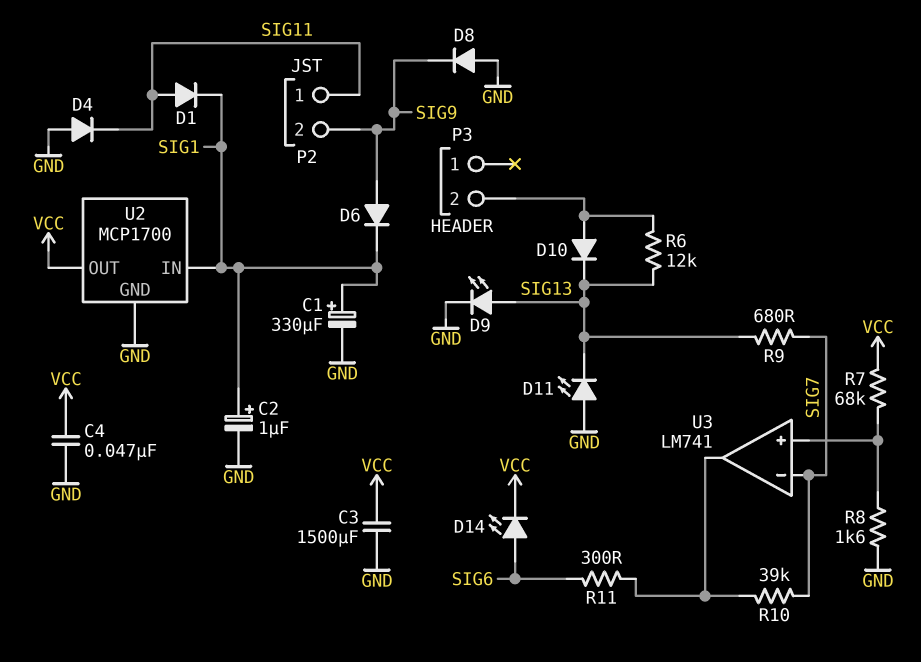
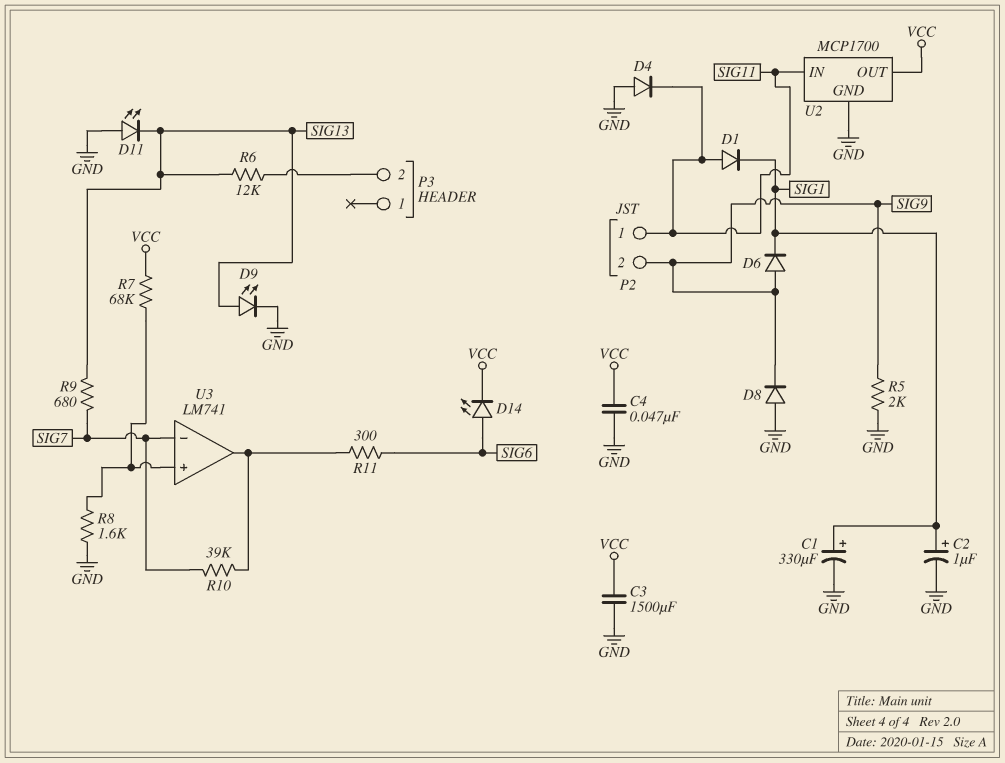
D10: diode (A P3/2, K SIG13) -> none
R5: none -> 2k (GND, SIG9)
U2 pin IN: SIG1 -> SIG11

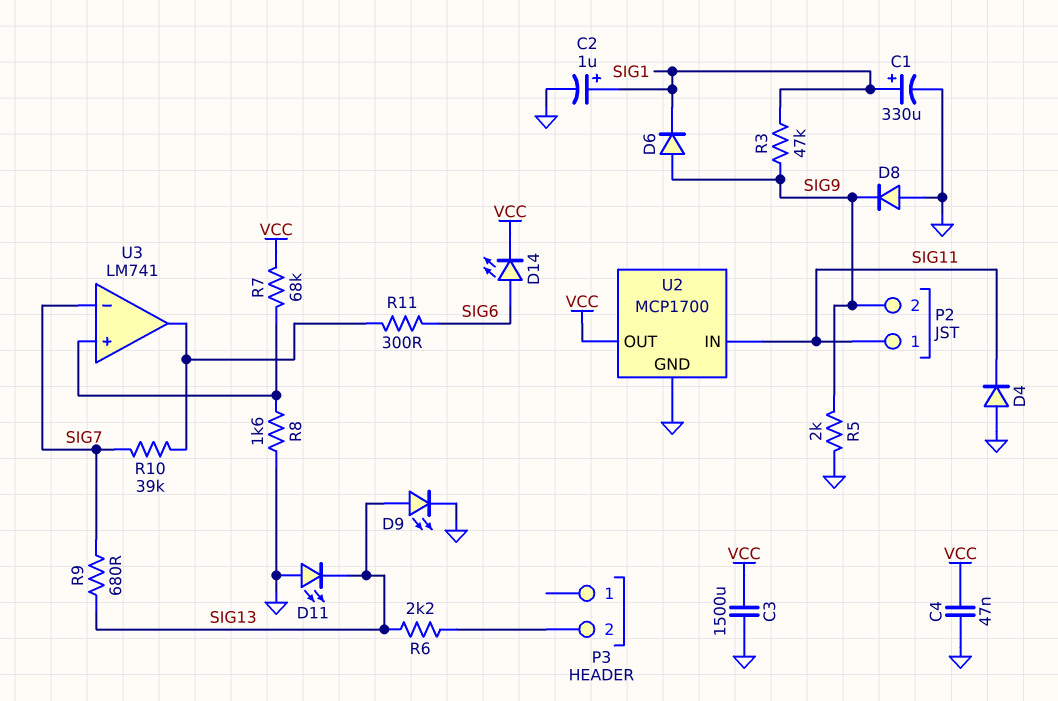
D1: diode (A SIG11, K SIG1) -> none
R3: none -> 47k (SIG1, SIG9)
R6: 12k (P3/2, SIG13) -> 2.2k (P3/2, SIG13)

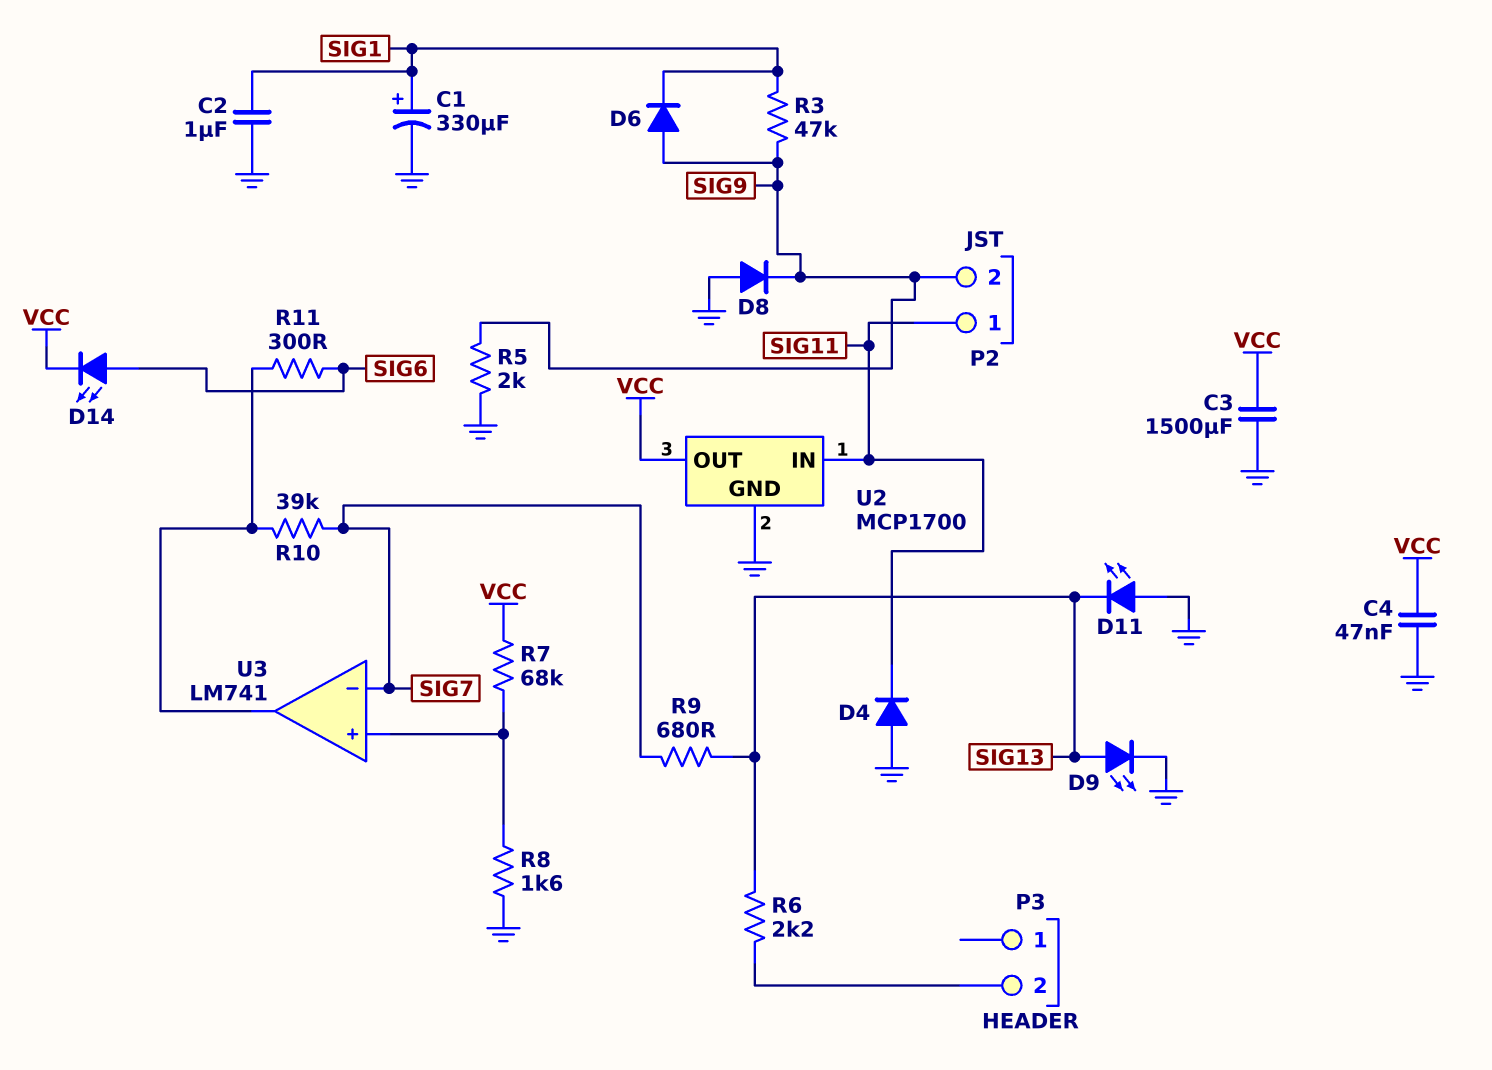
C2: 1uF (plus SIG1, minus GND) -> 1uF (GND, SIG1)

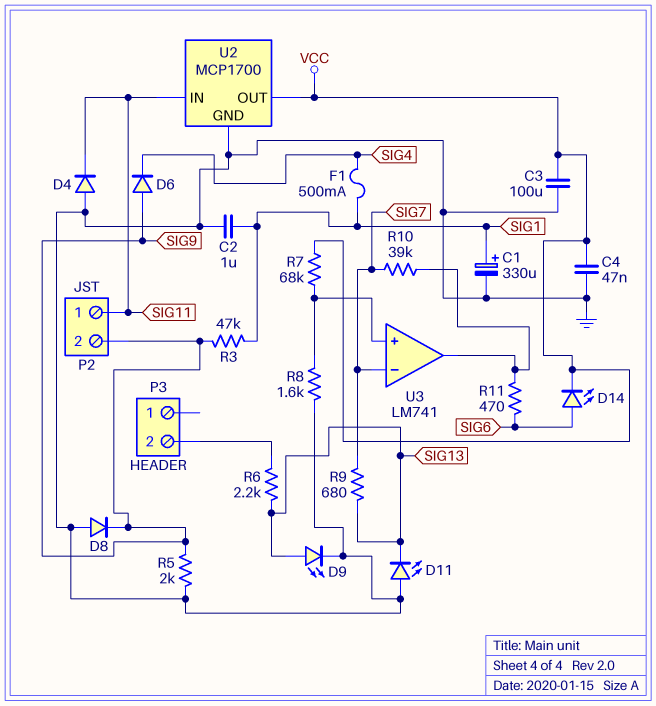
C3: 1500uF (GND, VCC) -> 100uF (GND, VCC)
D6: diode (A SIG9, K SIG1) -> diode (A SIG9, K SIG4)
F1: none -> 500mA (SIG1, SIG4)
R11: 300 (SIG6, U3/out) -> 470 (SIG6, U3/out)

